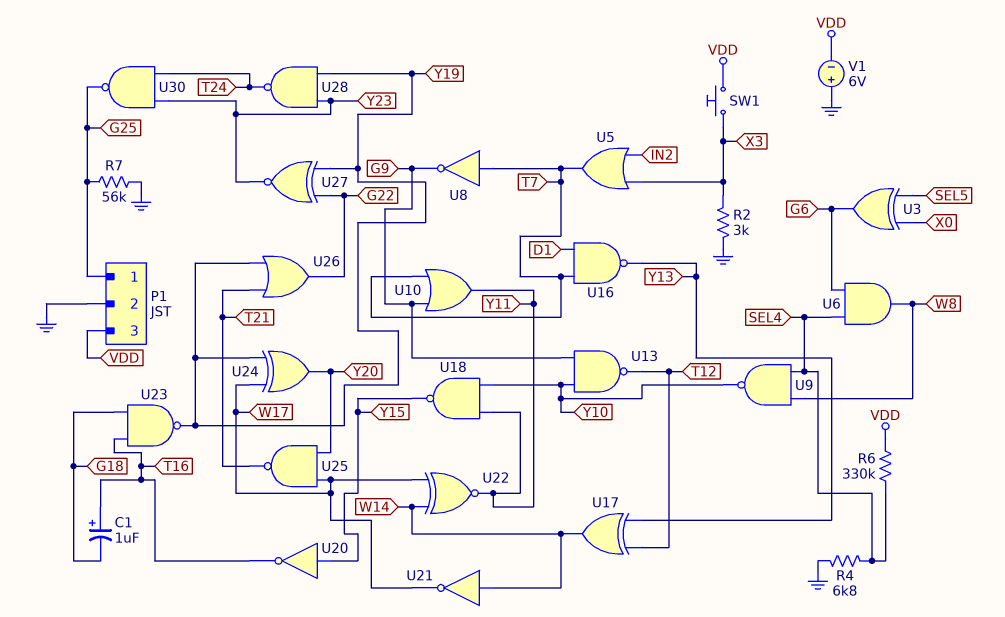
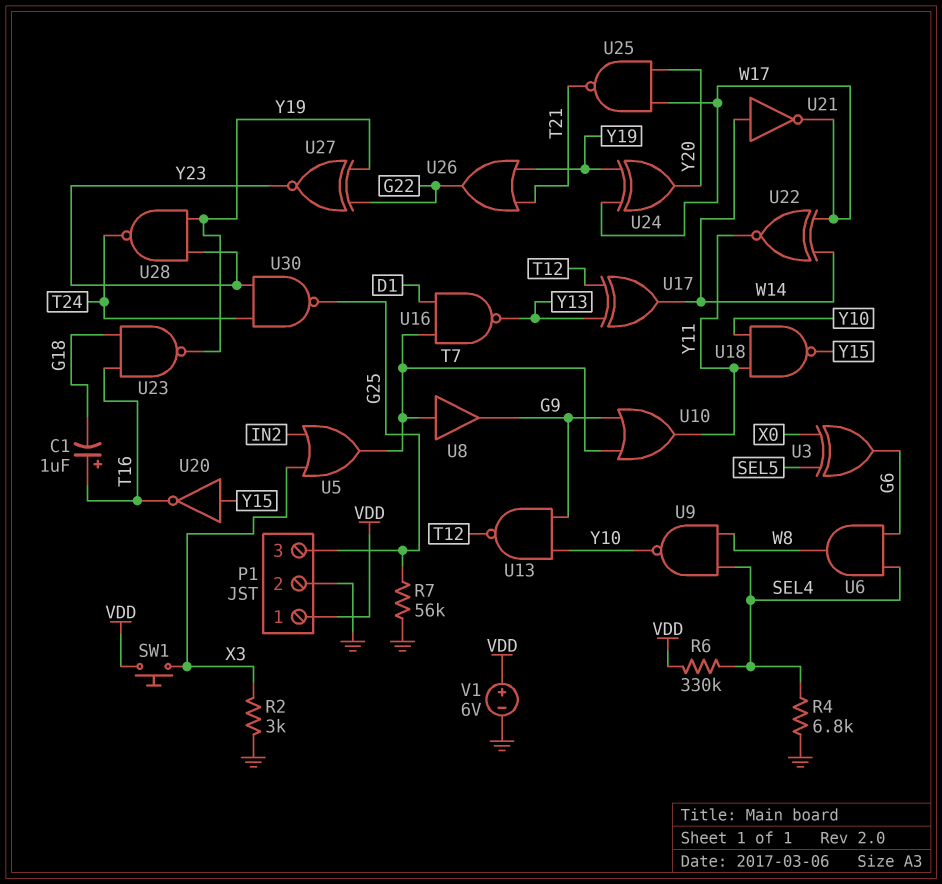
P1 pin 1: G25 -> VDD
P1 pin 3: VDD -> G25
U8: NOT (in T7, out G9) -> buffer (in T7, out G9)
V1: 6V (plus GND, minus VDD) -> 6V (plus VDD, minus GND)

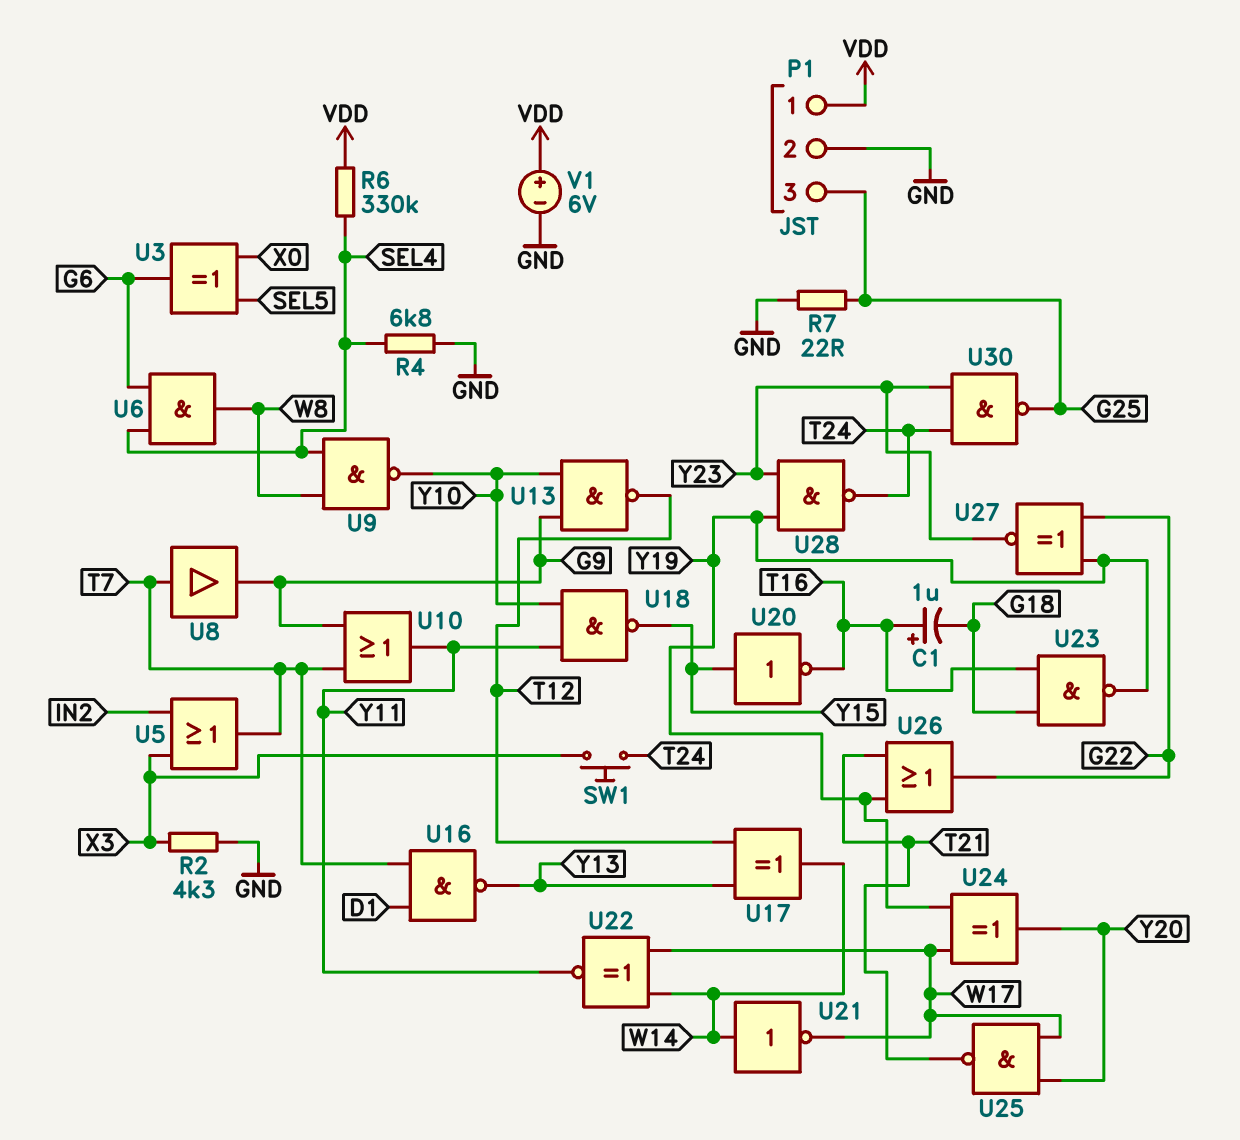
R2: 3k (GND, X3) -> 4.3k (GND, X3)
R7: 56k (G25, GND) -> 22 (G25, GND)
SW1: button (VDD, X3) -> button (T24, X3)

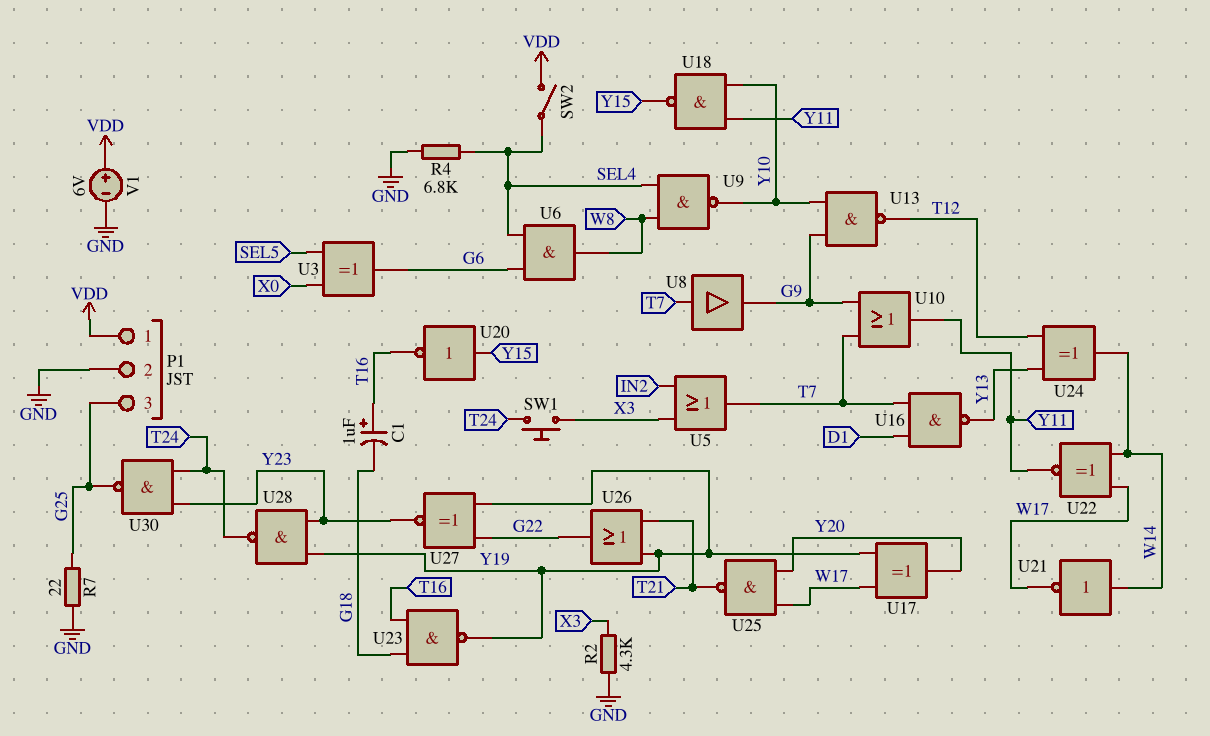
R6: 330k (SEL4, VDD) -> none
SW2: none -> switch (SEL4, VDD)
U17: XOR (in T12, in Y13, out W14) -> XOR (in W17, in Y19, out Y20)
U24: XOR (in W17, in Y19, out Y20) -> XOR (in T12, in Y13, out W14)

